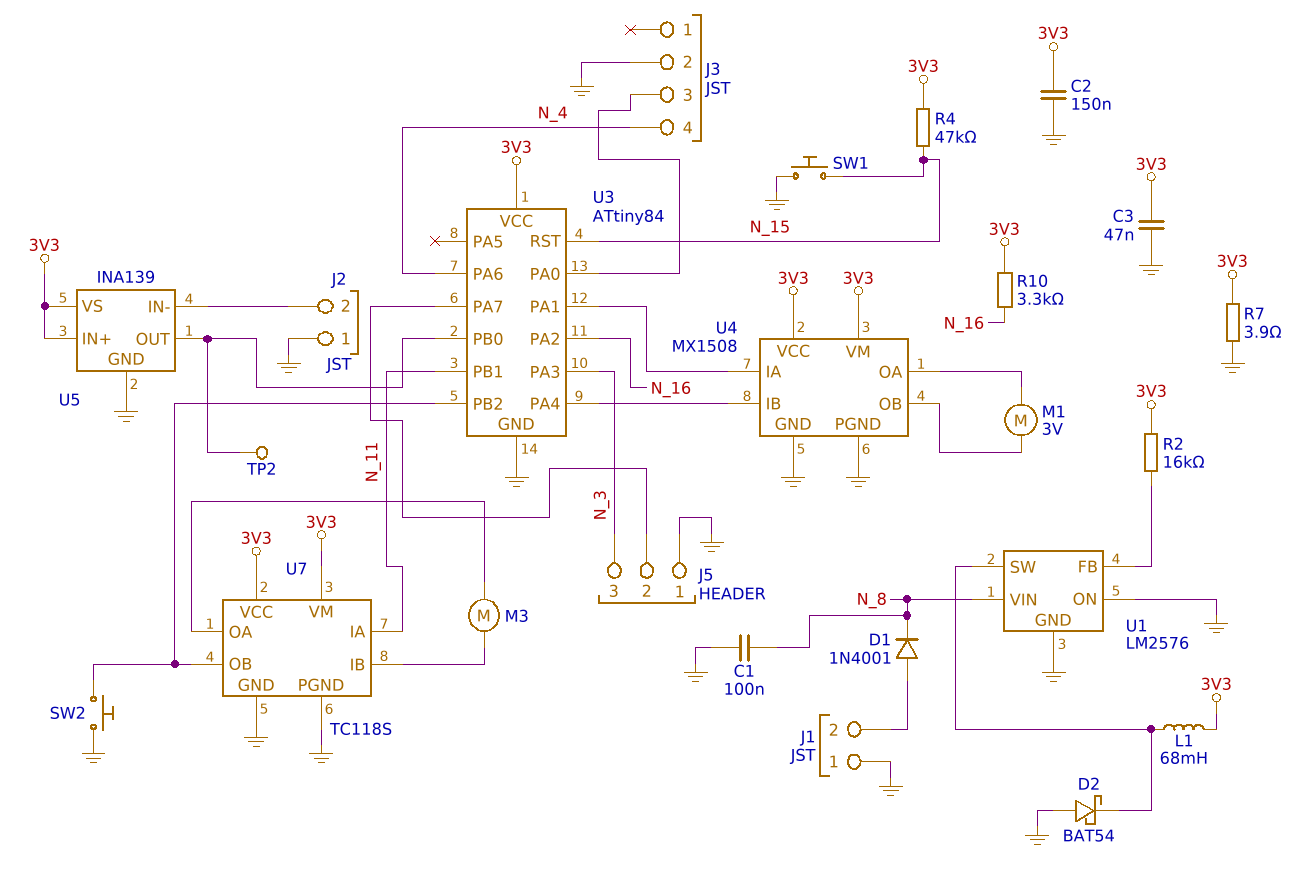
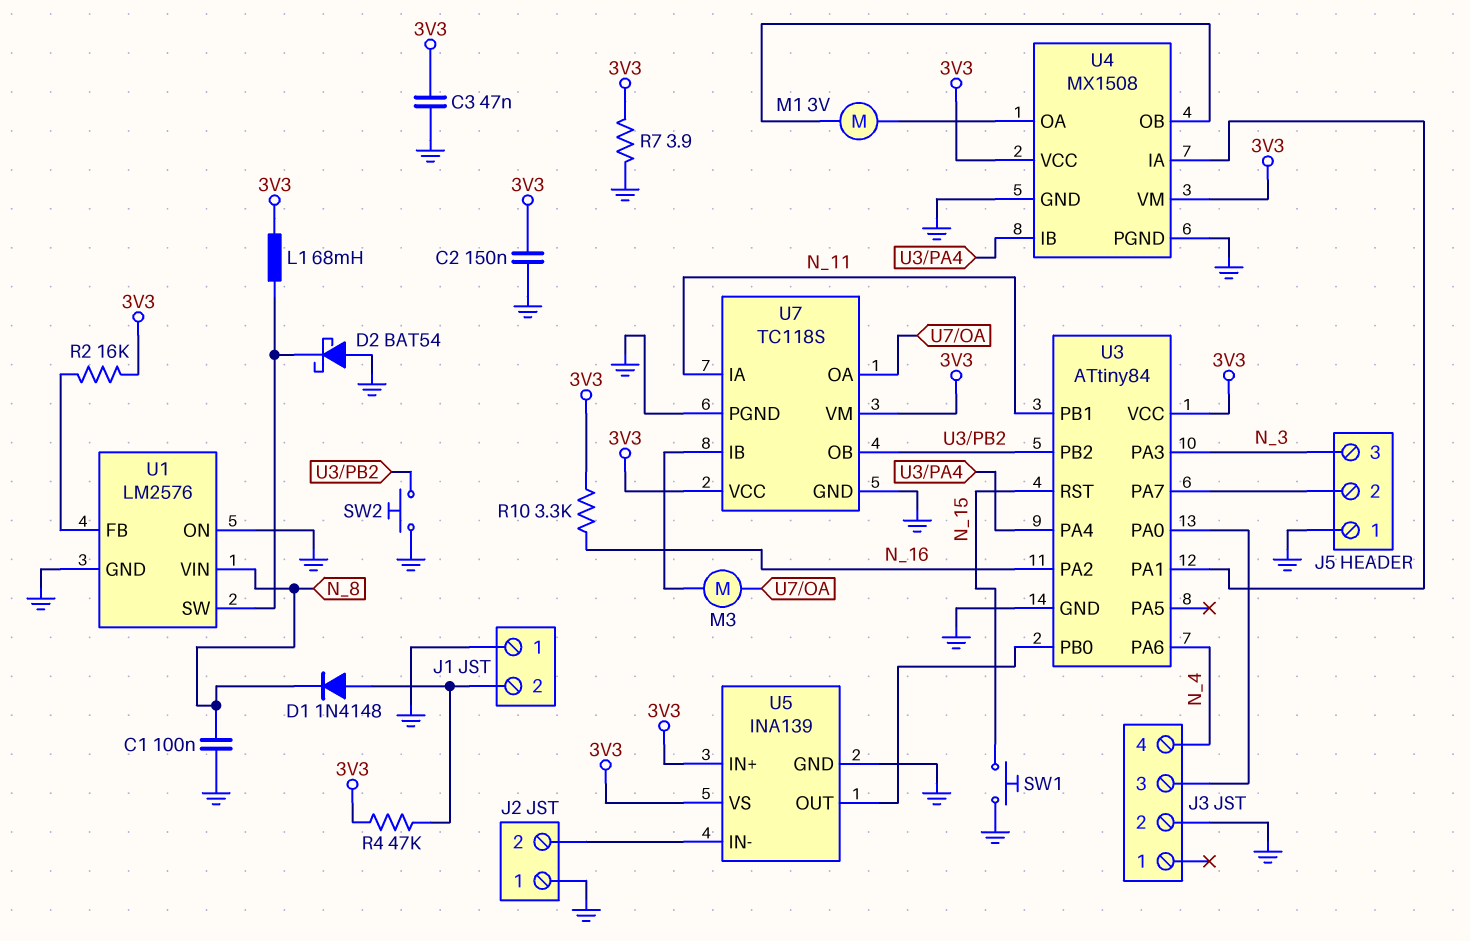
D1: diode 1N4001 (A J1/2, K N_8) -> diode 1N4148 (A J1/2, K N_8)
R4: 47k (3V3, N_15) -> 47k (3V3, J1/2)
TP2: test point (U3/PB0) -> none

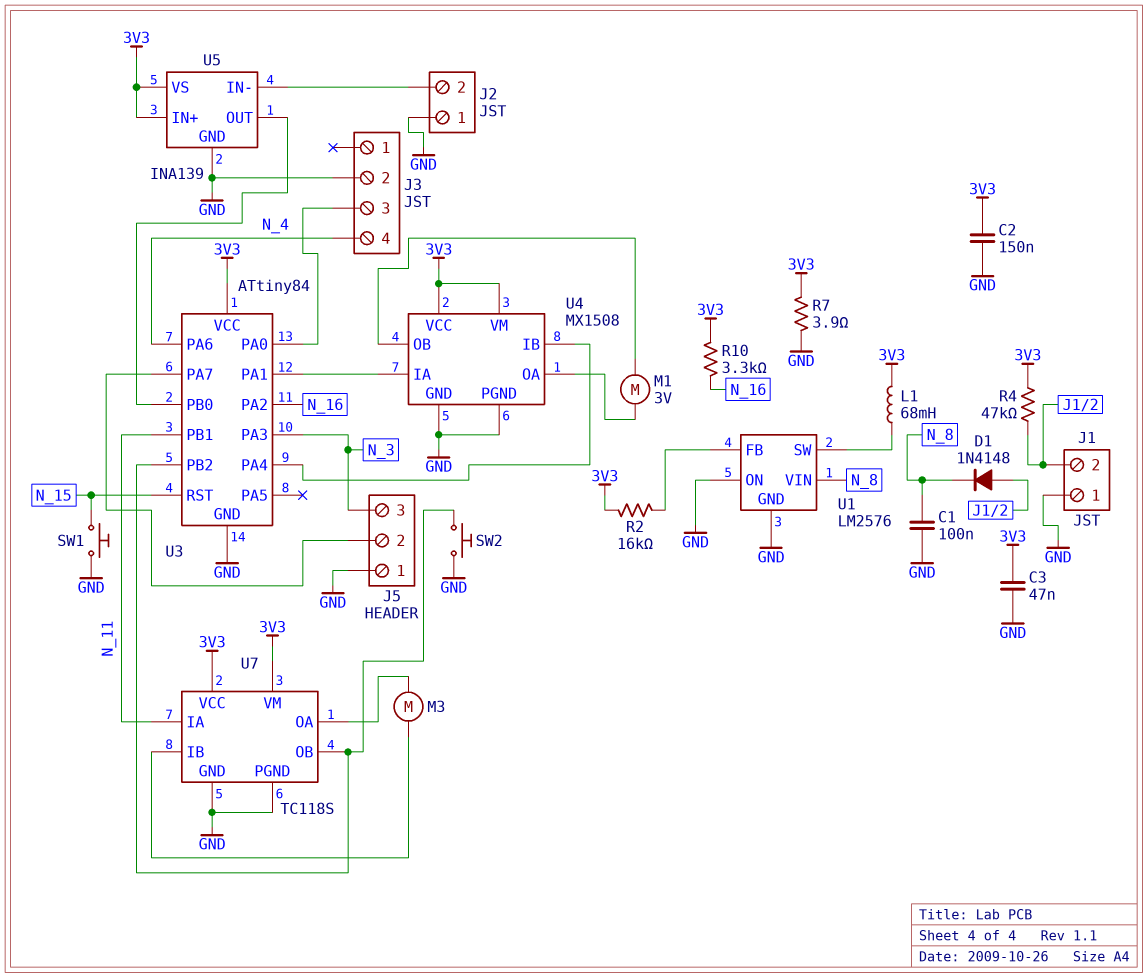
D2: schottky BAT54 (A GND, K U1/SW) -> none

